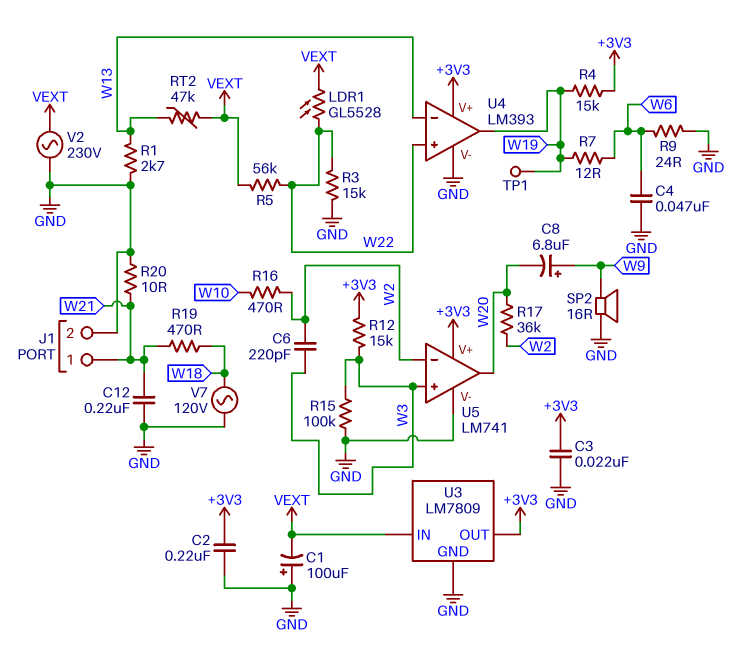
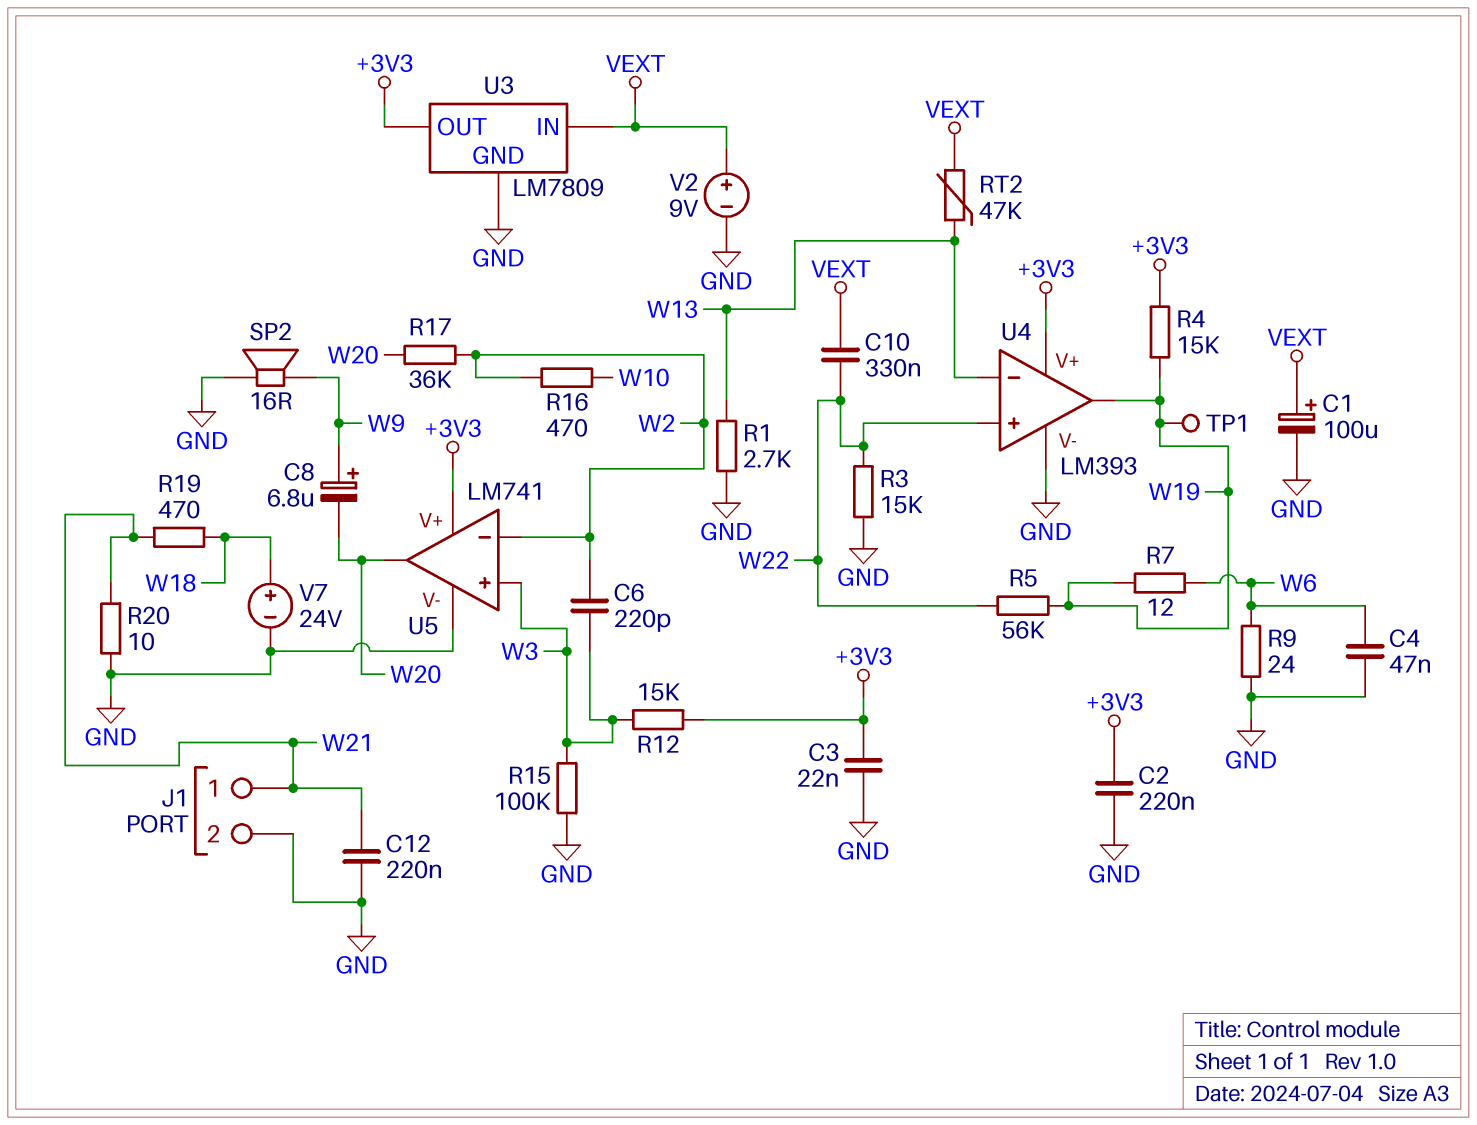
C1: 100uF (plus GND, minus VEXT) -> 100uF (plus VEXT, minus GND)
C10: none -> 330nF (VEXT, W22)
LDR1: GL5528 (VEXT, W22) -> none
R5: 56k (VEXT, W22) -> 56k (W19, W22)
V2: AC 230V (GND, VEXT) -> 9V (plus VEXT, minus GND)
V7: AC 120V (GND, W18) -> 24V (plus W18, minus GND)

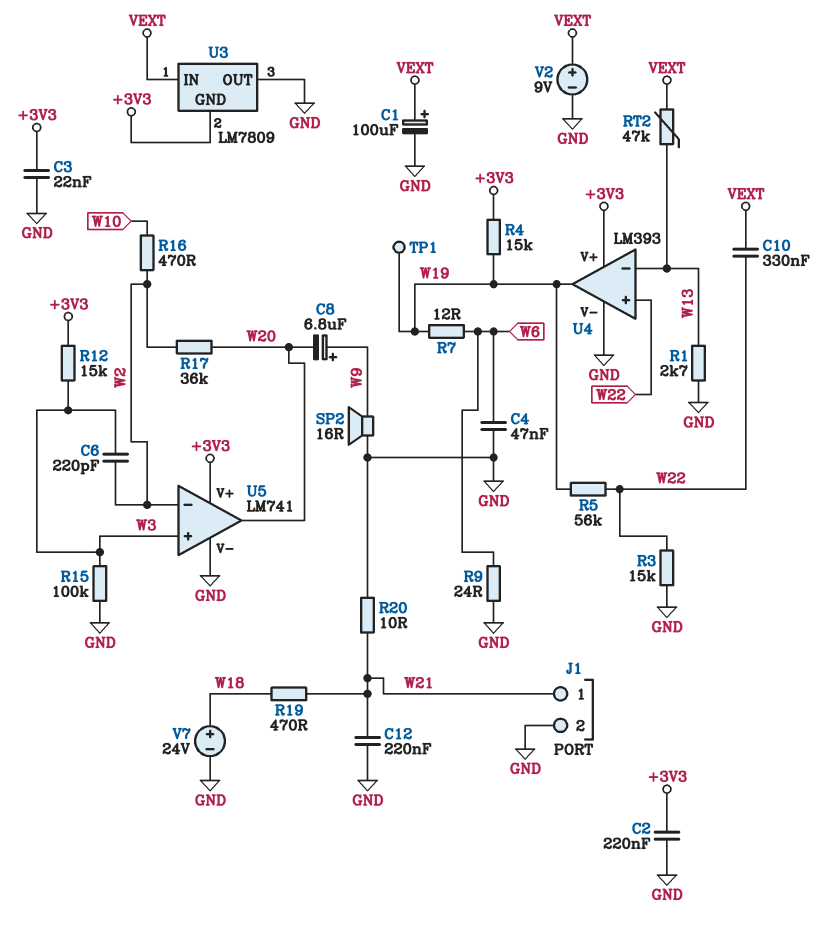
U3 pin GND: GND -> +3V3
U3 pin OUT: +3V3 -> GND

